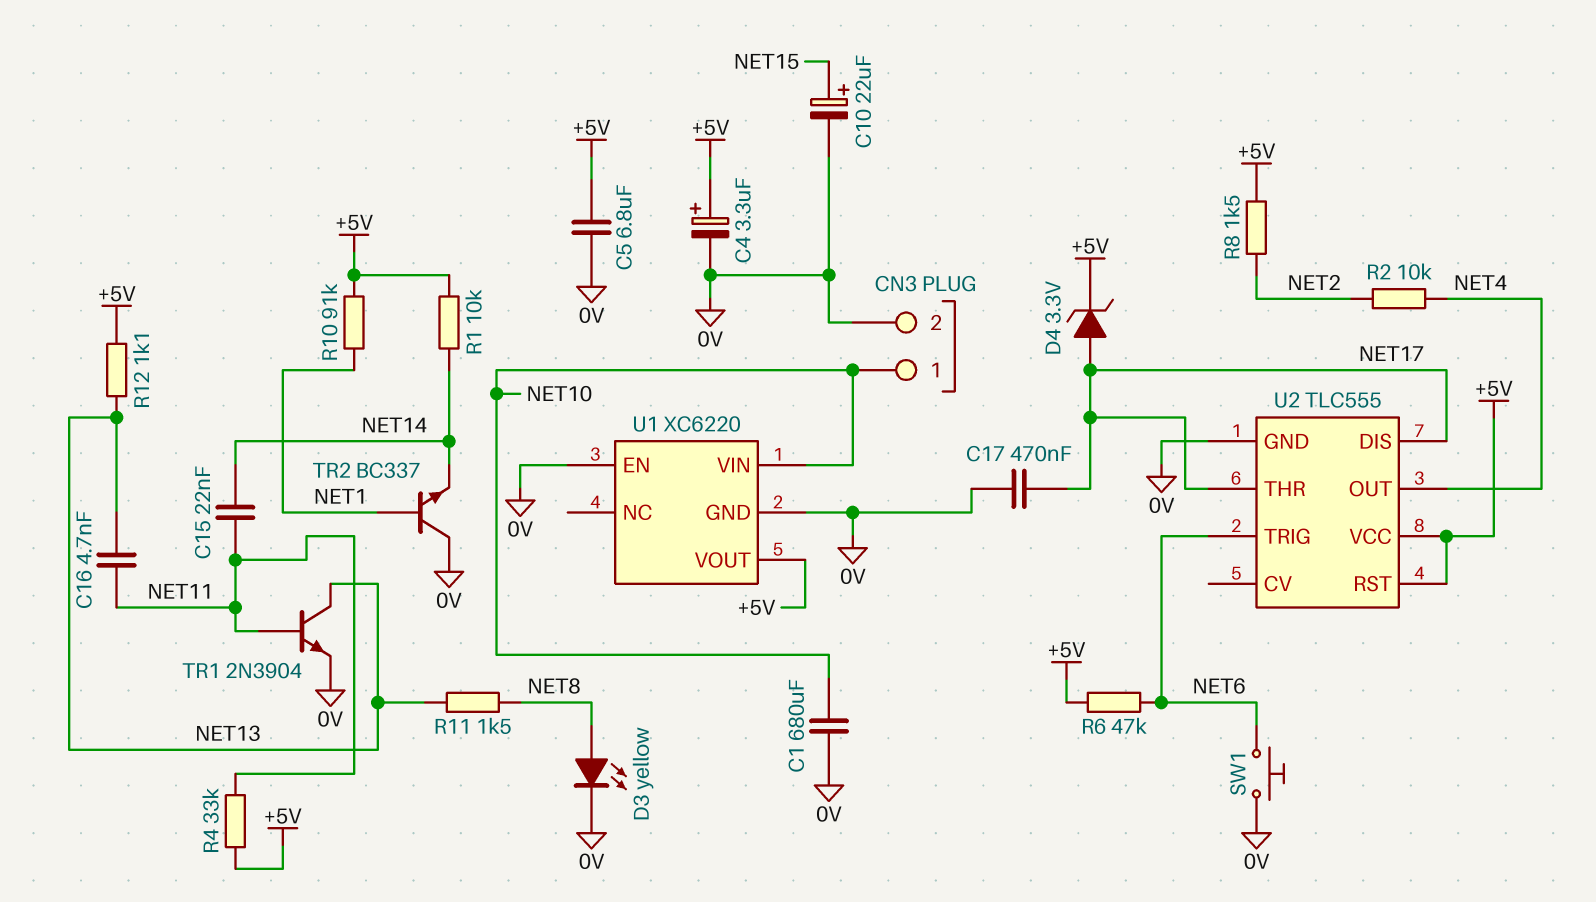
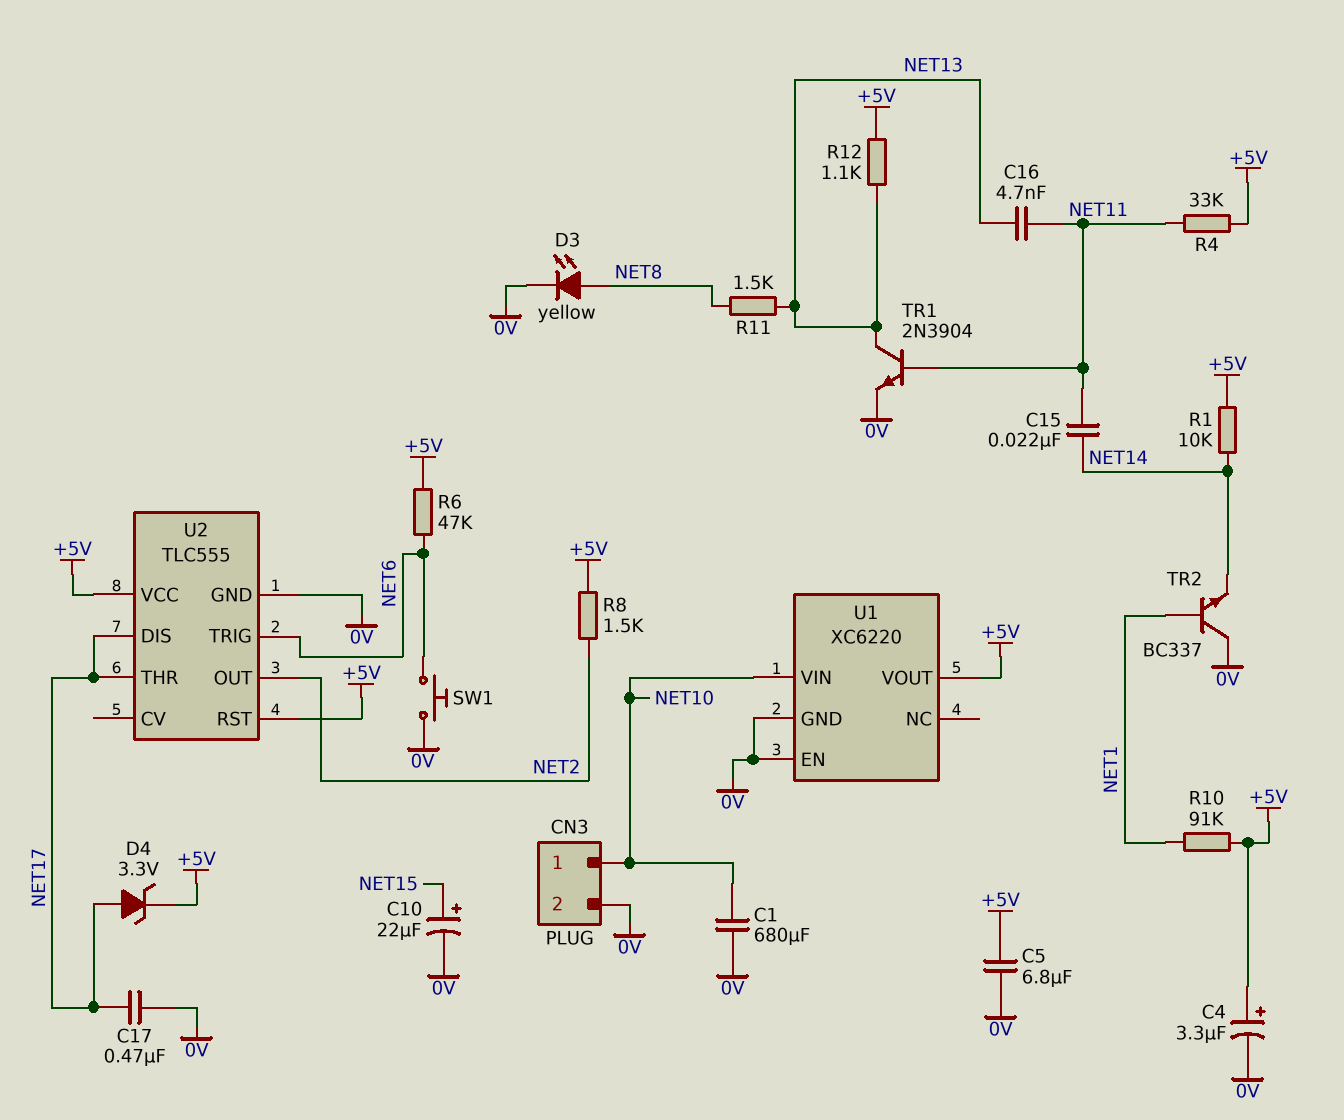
R2: 10k (NET2, NET4) -> none
U2 pin OUT: NET4 -> NET2

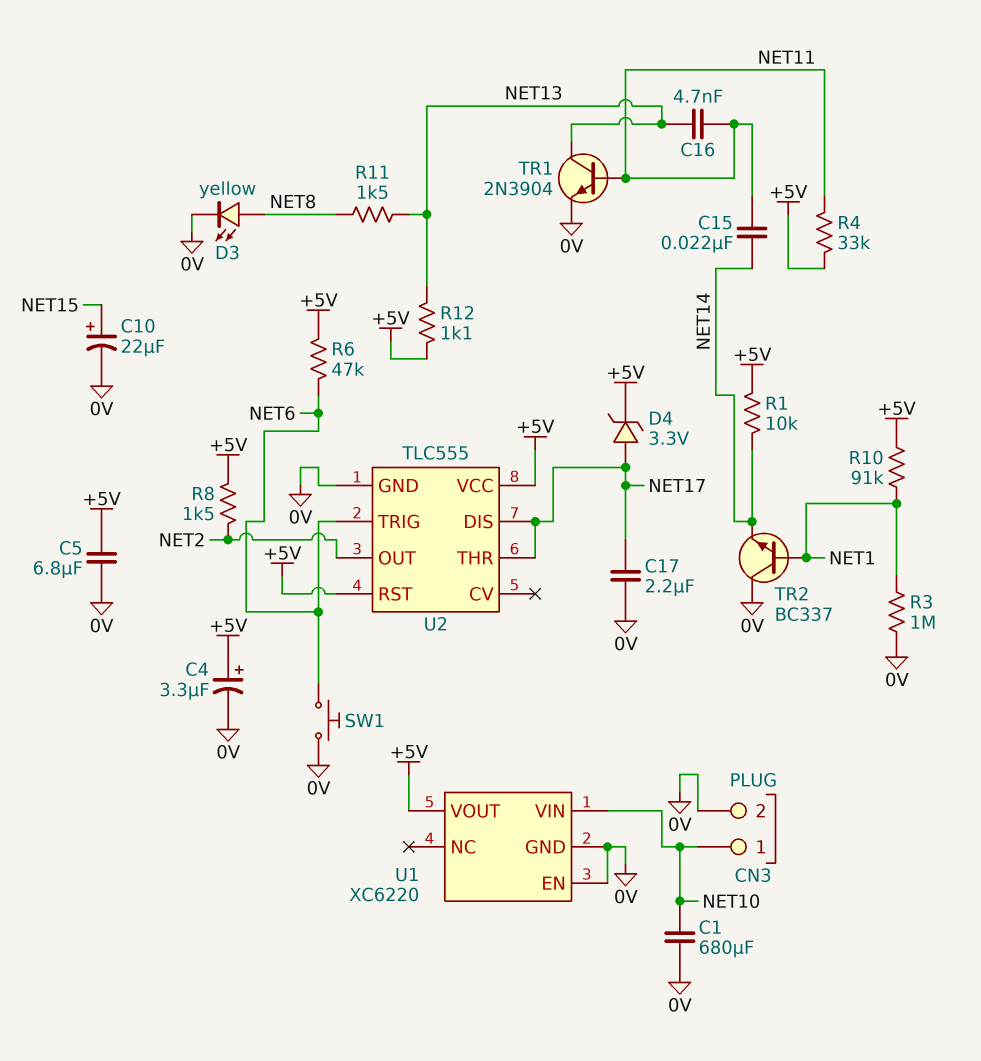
C17: 470nF (0V, NET17) -> 2.2uF (0V, NET17)
R3: none -> 1M (0V, NET1)

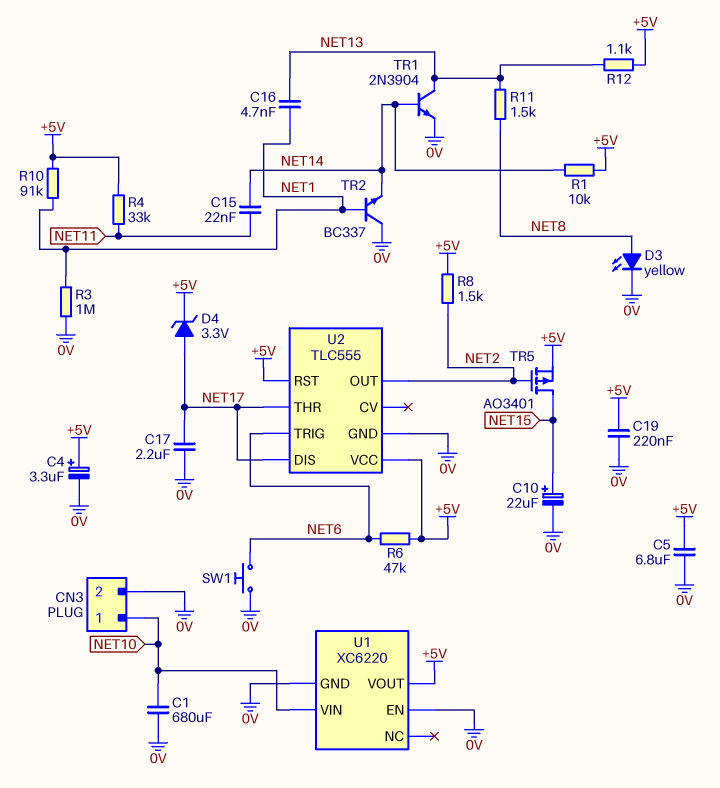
C16: 4.7nF (NET11, NET13) -> 4.7nF (NET1, NET13)
C19: none -> 220nF (+5V, 0V)
TR1: NPN 2N3904 (B NET11, C NET13, E 0V) -> NPN 2N3904 (B NET14, C NET13, E 0V)
TR5: none -> PMOS AO3401 (G NET2, D NET15, S +5V)

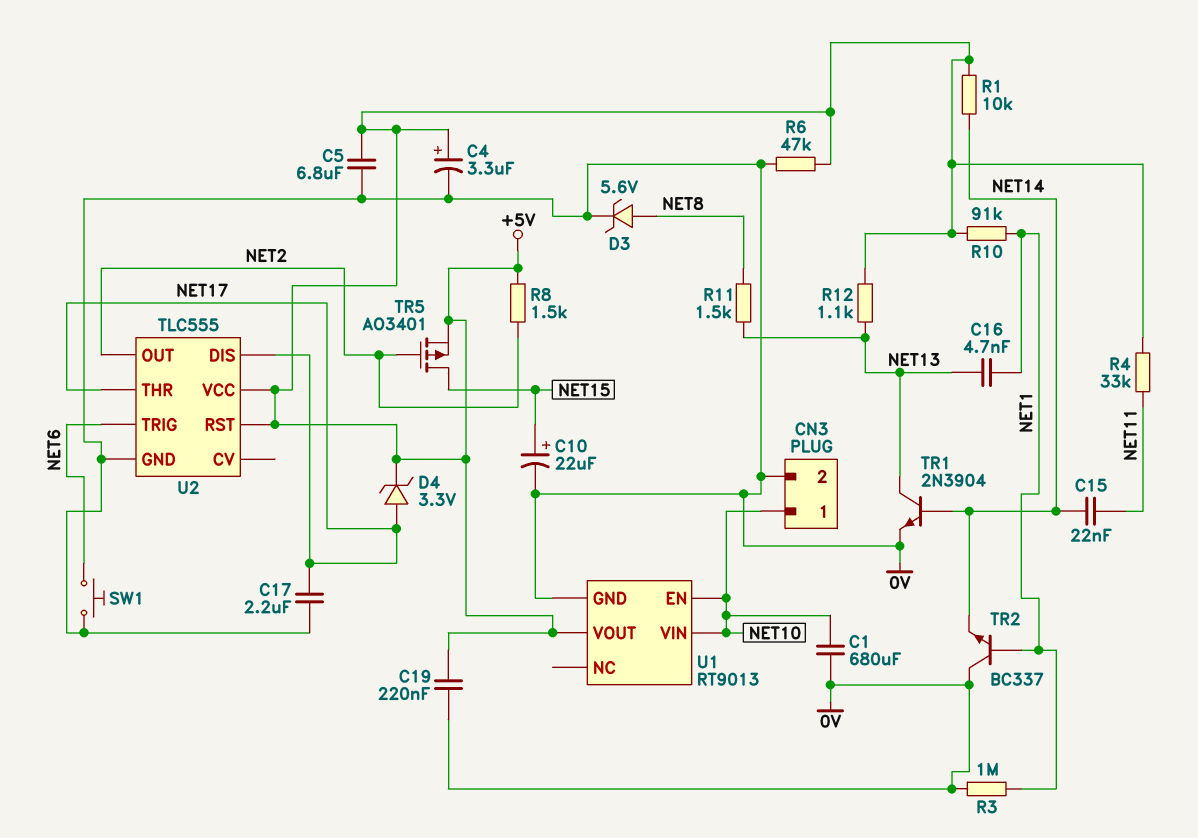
D3: LED yellow (A NET8, K 0V) -> zener 5.6V (A NET8, K 0V)
R6: 47k (+5V, NET6) -> 47k (+5V, 0V)
U1: XC6220 -> RT9013
U1 pin EN: 0V -> NET10

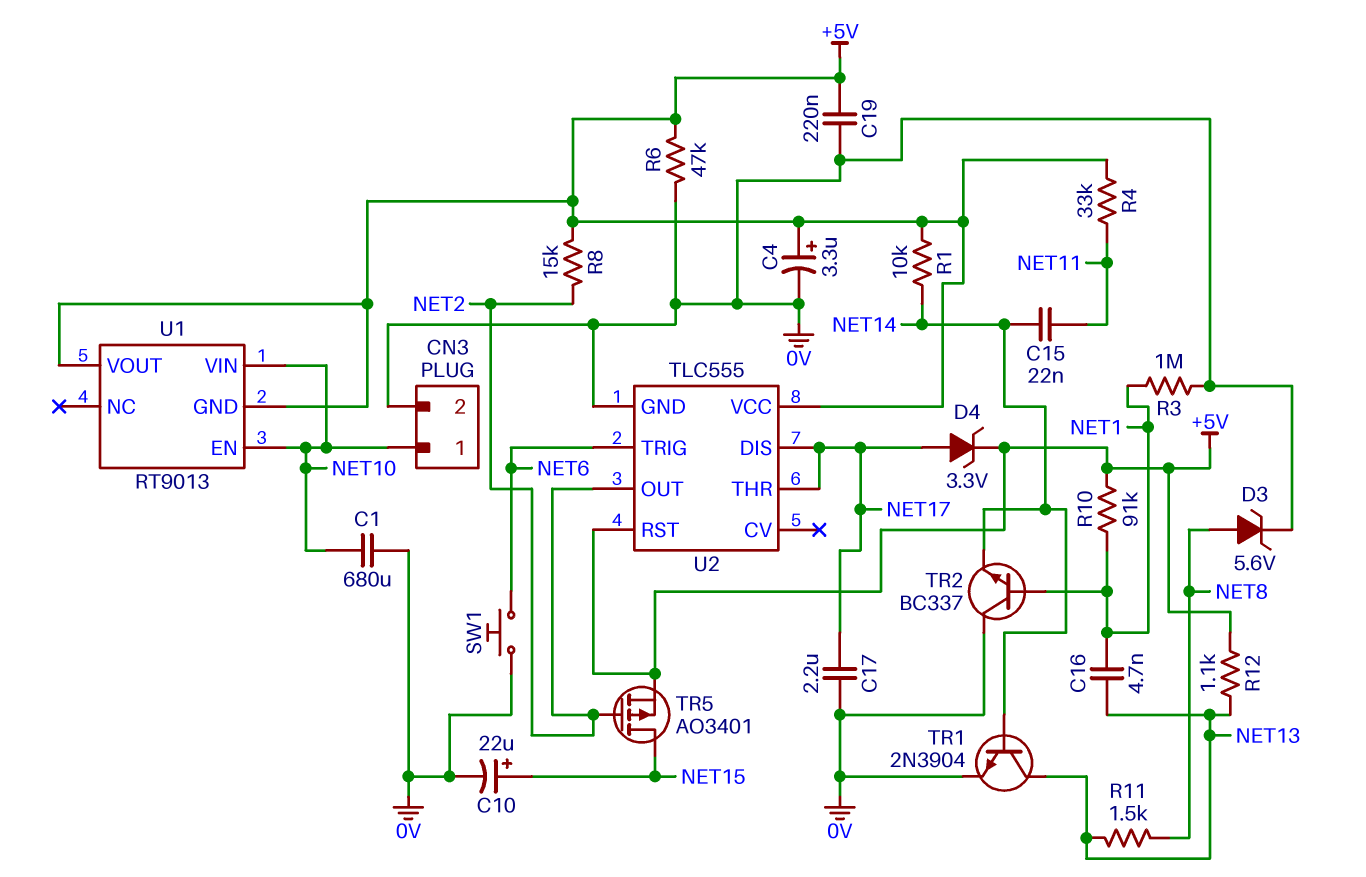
C5: 6.8uF (+5V, 0V) -> none
R8: 1.5k (+5V, NET2) -> 15k (+5V, NET2)
U1 pin GND: 0V -> +5V

